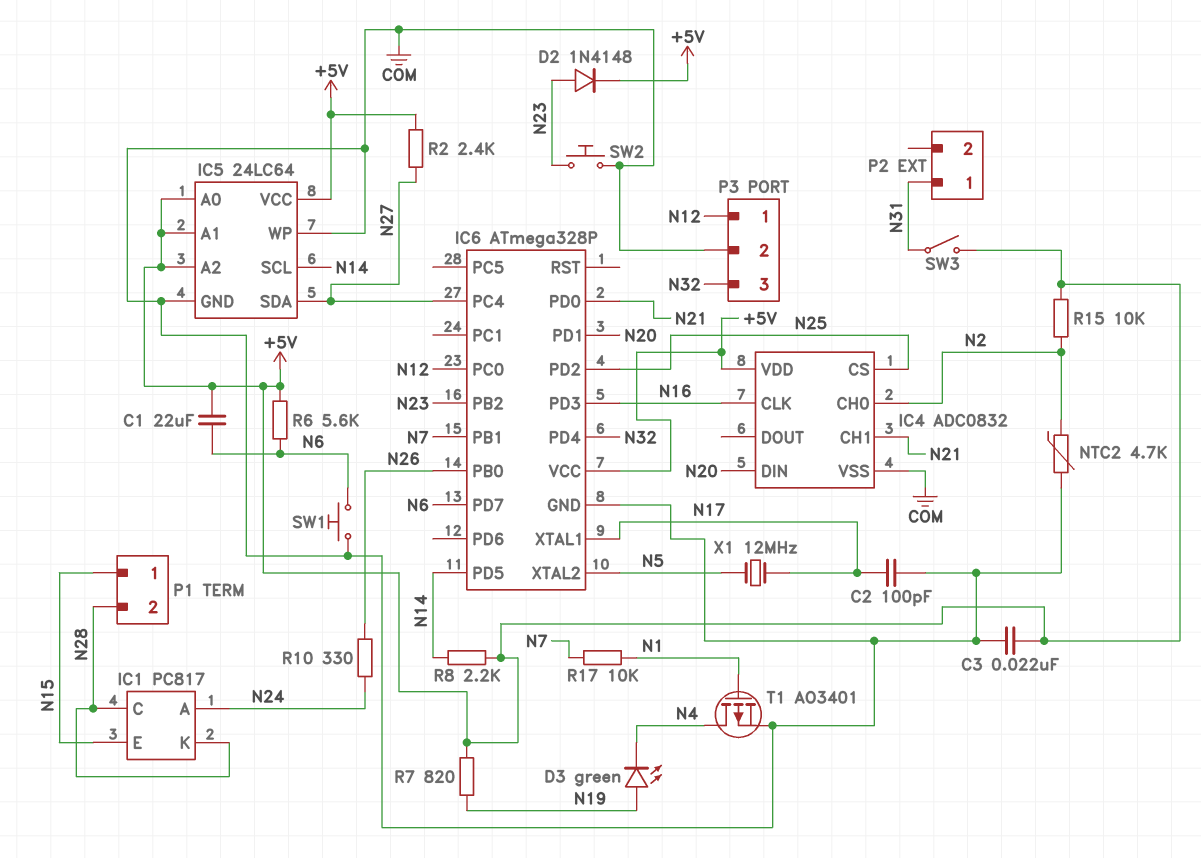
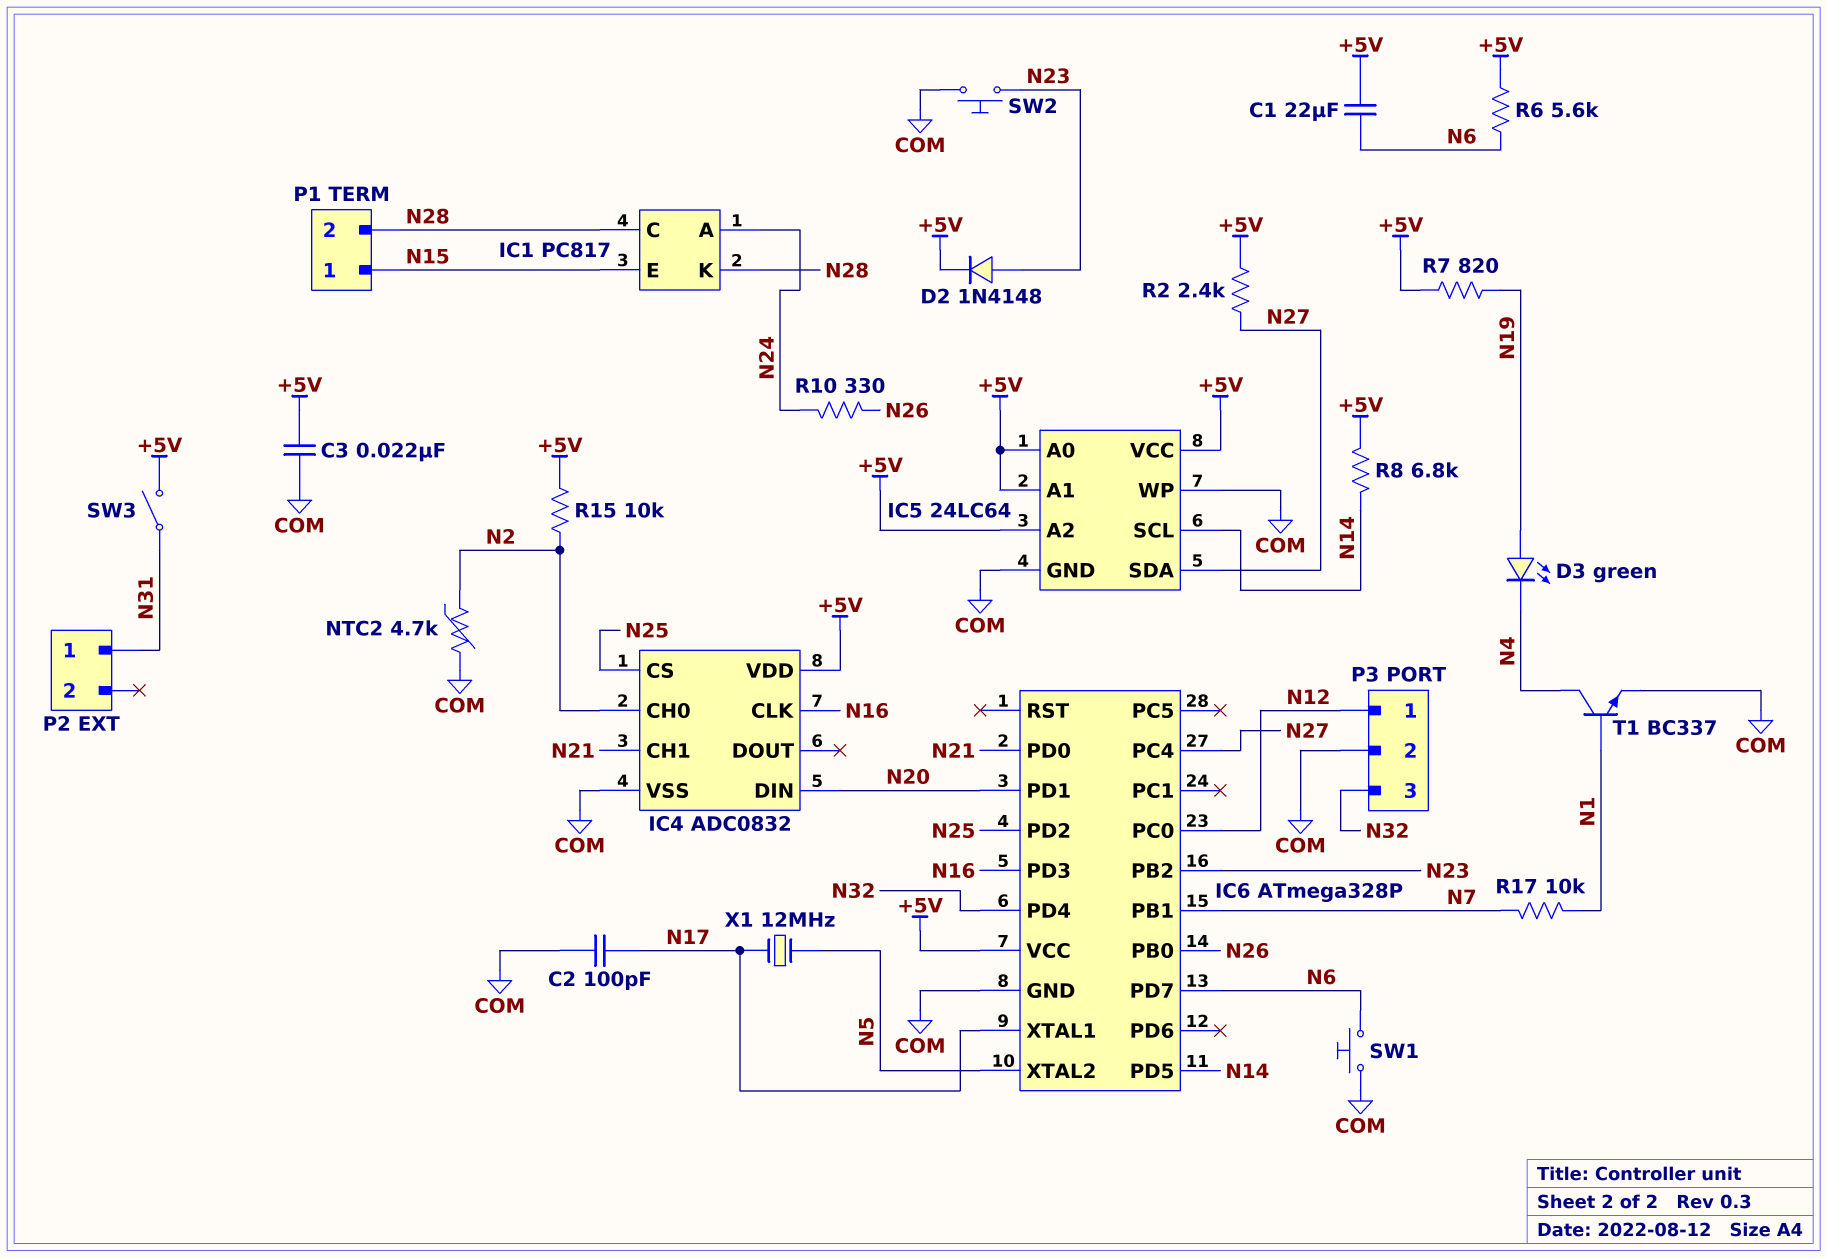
R8: 2.2k (+5V, N14) -> 6.8k (+5V, N14)
T1: PMOS AO3401 (G N1, D N4, S COM) -> NPN BC337 (B N1, C N4, E COM)

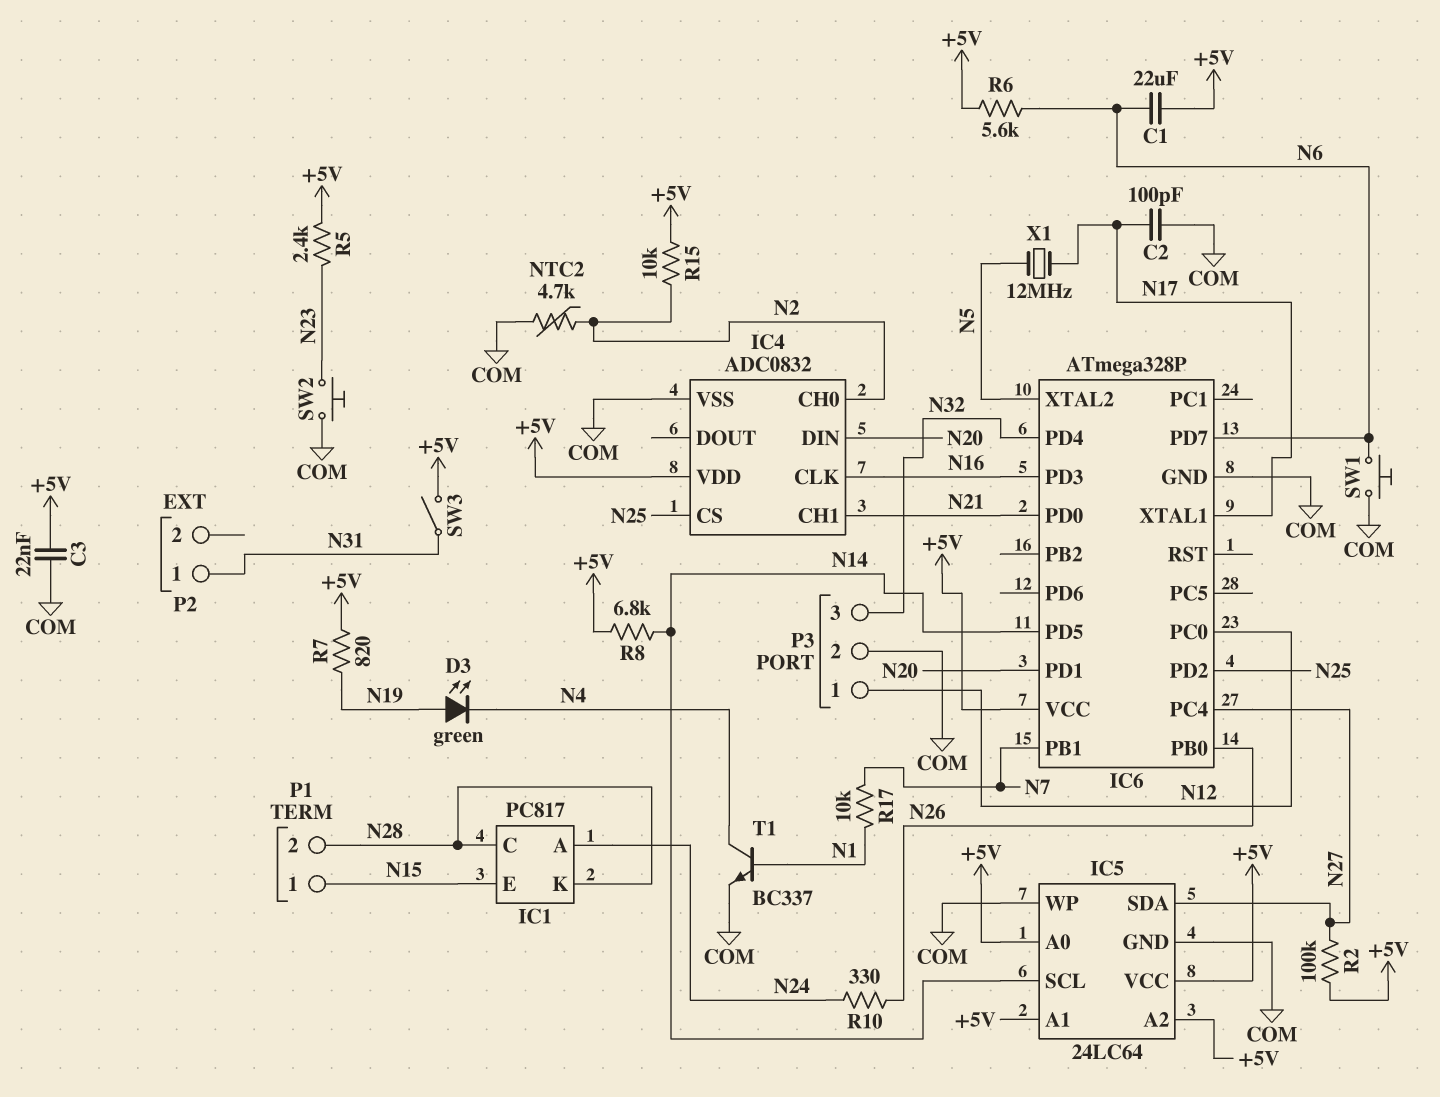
D2: diode 1N4148 (A N23, K +5V) -> none
IC6 pin PB2: N23 -> none
R2: 2.4k (+5V, N27) -> 100k (+5V, N27)
R5: none -> 2.4k (+5V, N23)

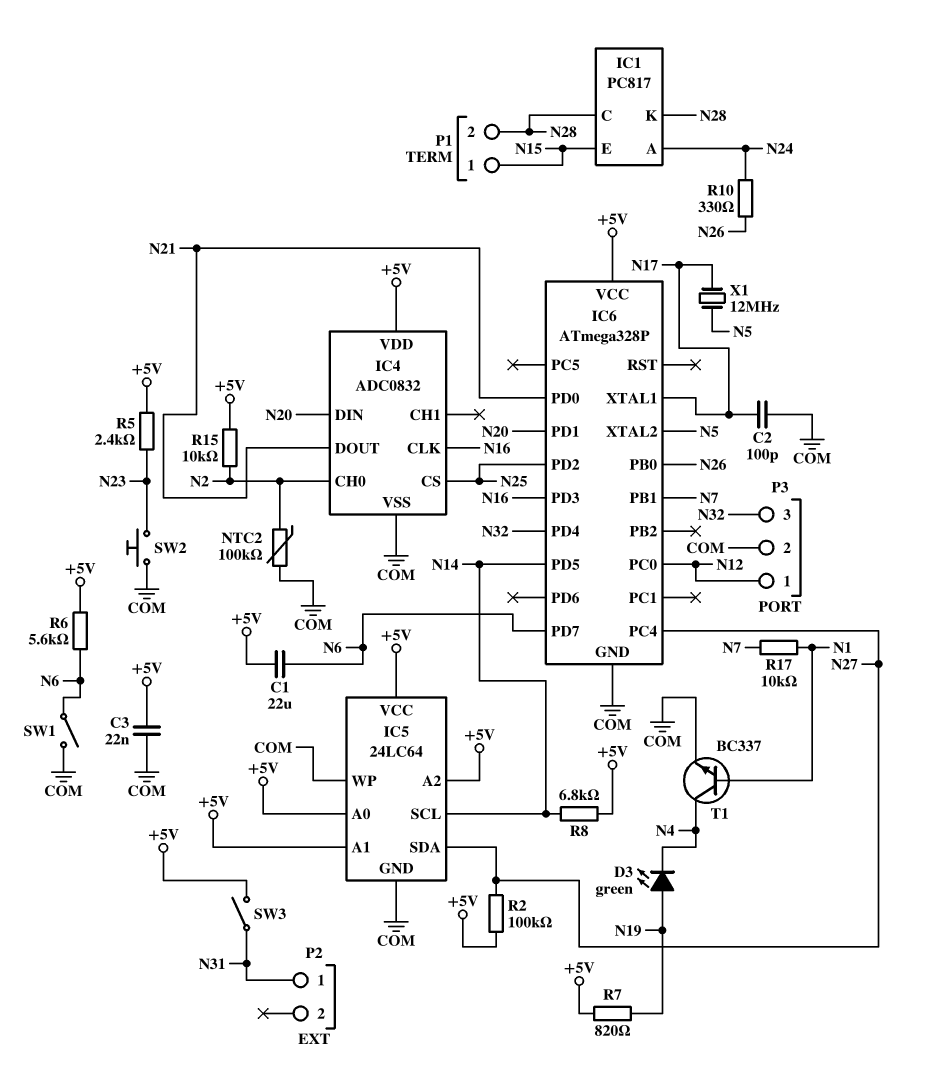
IC4 pin CH1: N21 -> none
IC4 pin DOUT: none -> N21
NTC2: 4.7k (COM, N2) -> 100k (COM, N2)
SW1: button (COM, N6) -> switch (COM, N6)

